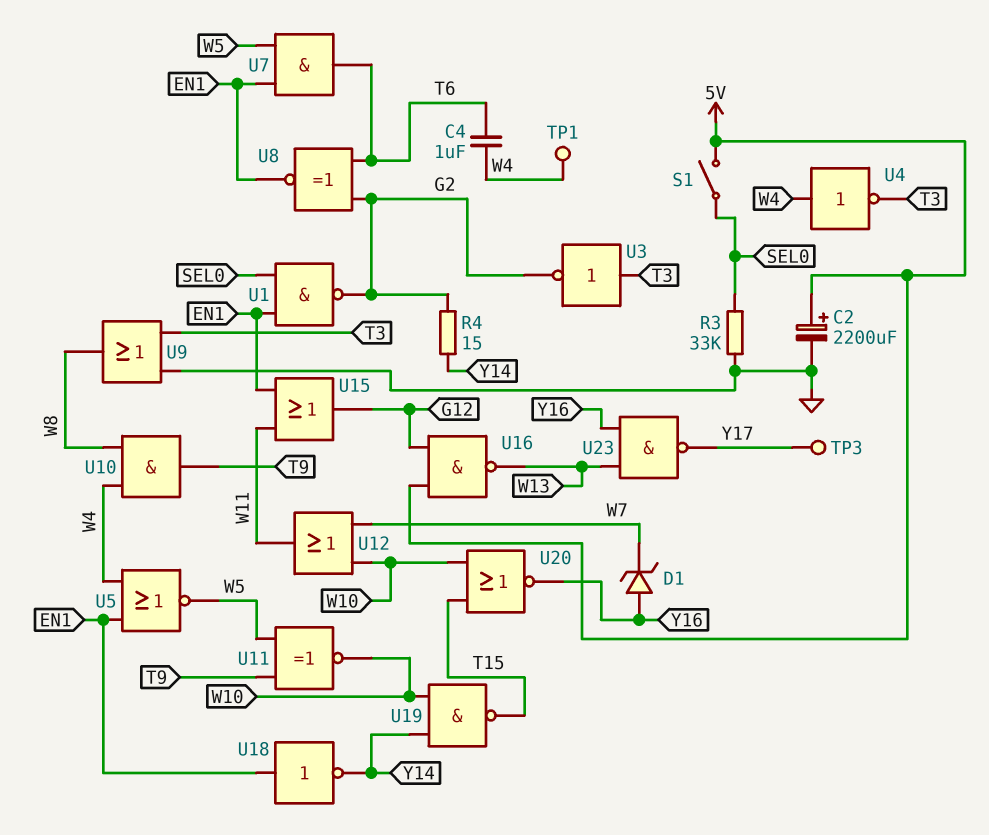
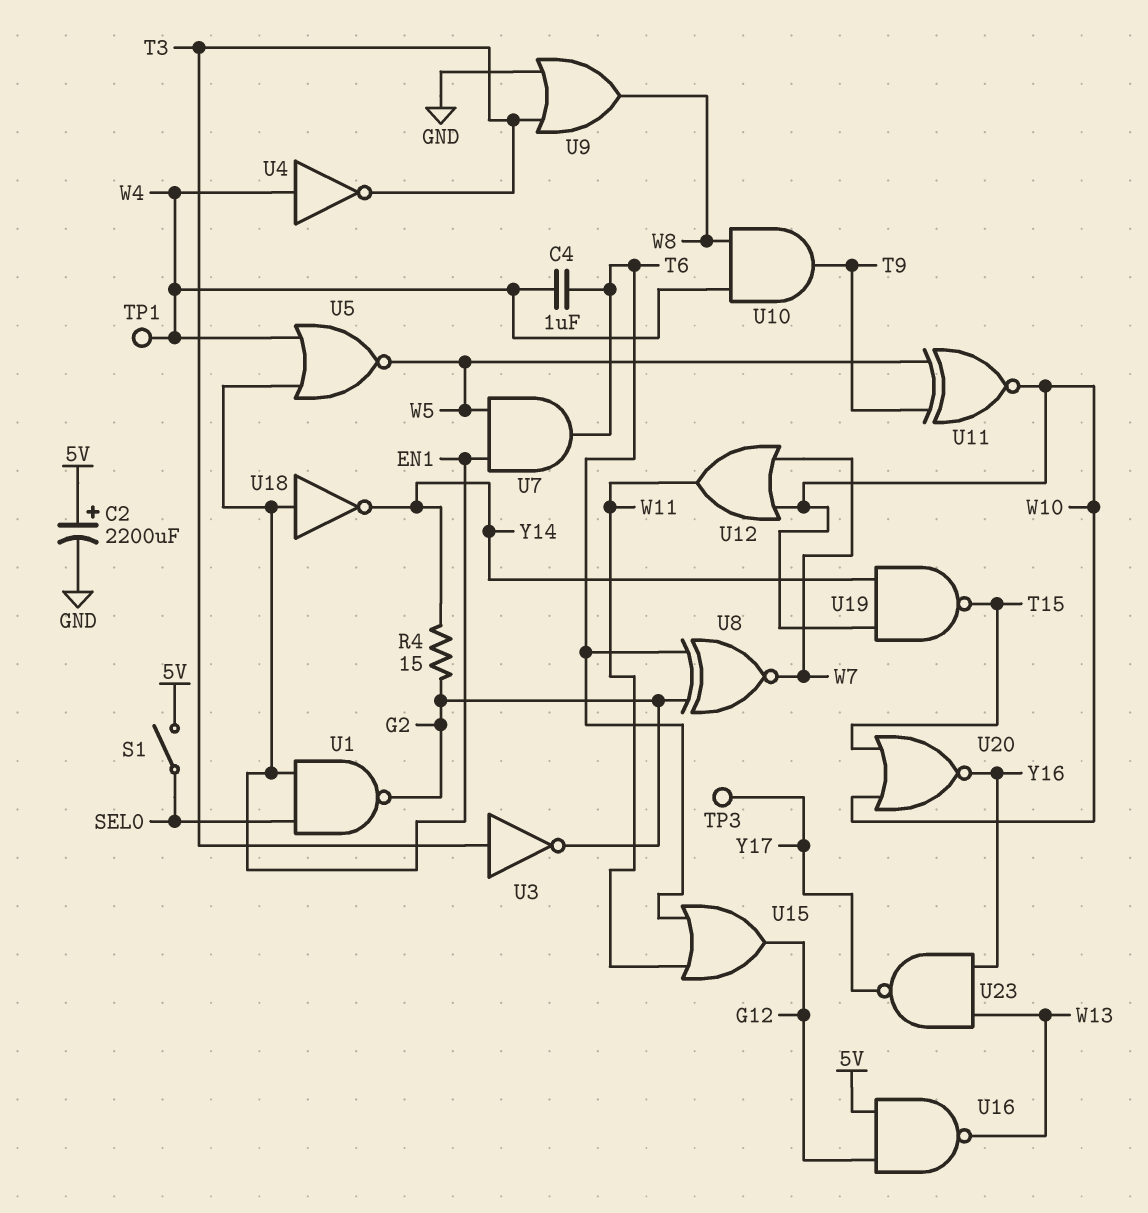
D1: zener (A Y16, K W7) -> none
R3: 33k (GND, SEL0) -> none
U8: XNOR (in G2, in T6, out EN1) -> XNOR (in G2, in T6, out W7)
U15: OR (in EN1, in W11, out G12) -> OR (in T6, in W11, out G12)

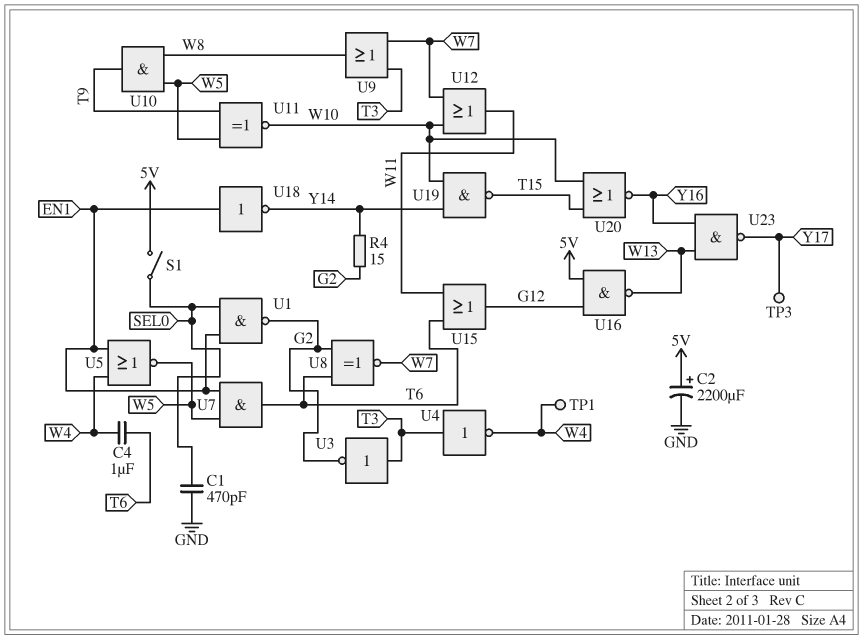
C1: none -> 470pF (GND, SEL0)
U4: NOT (in W4, out T3) -> NOT (in T3, out W4)
U9: OR (in GND, in T3, out W8) -> OR (in T3, in W7, out W8)
U10: AND (in W4, in W8, out T9) -> AND (in W5, in W8, out T9)

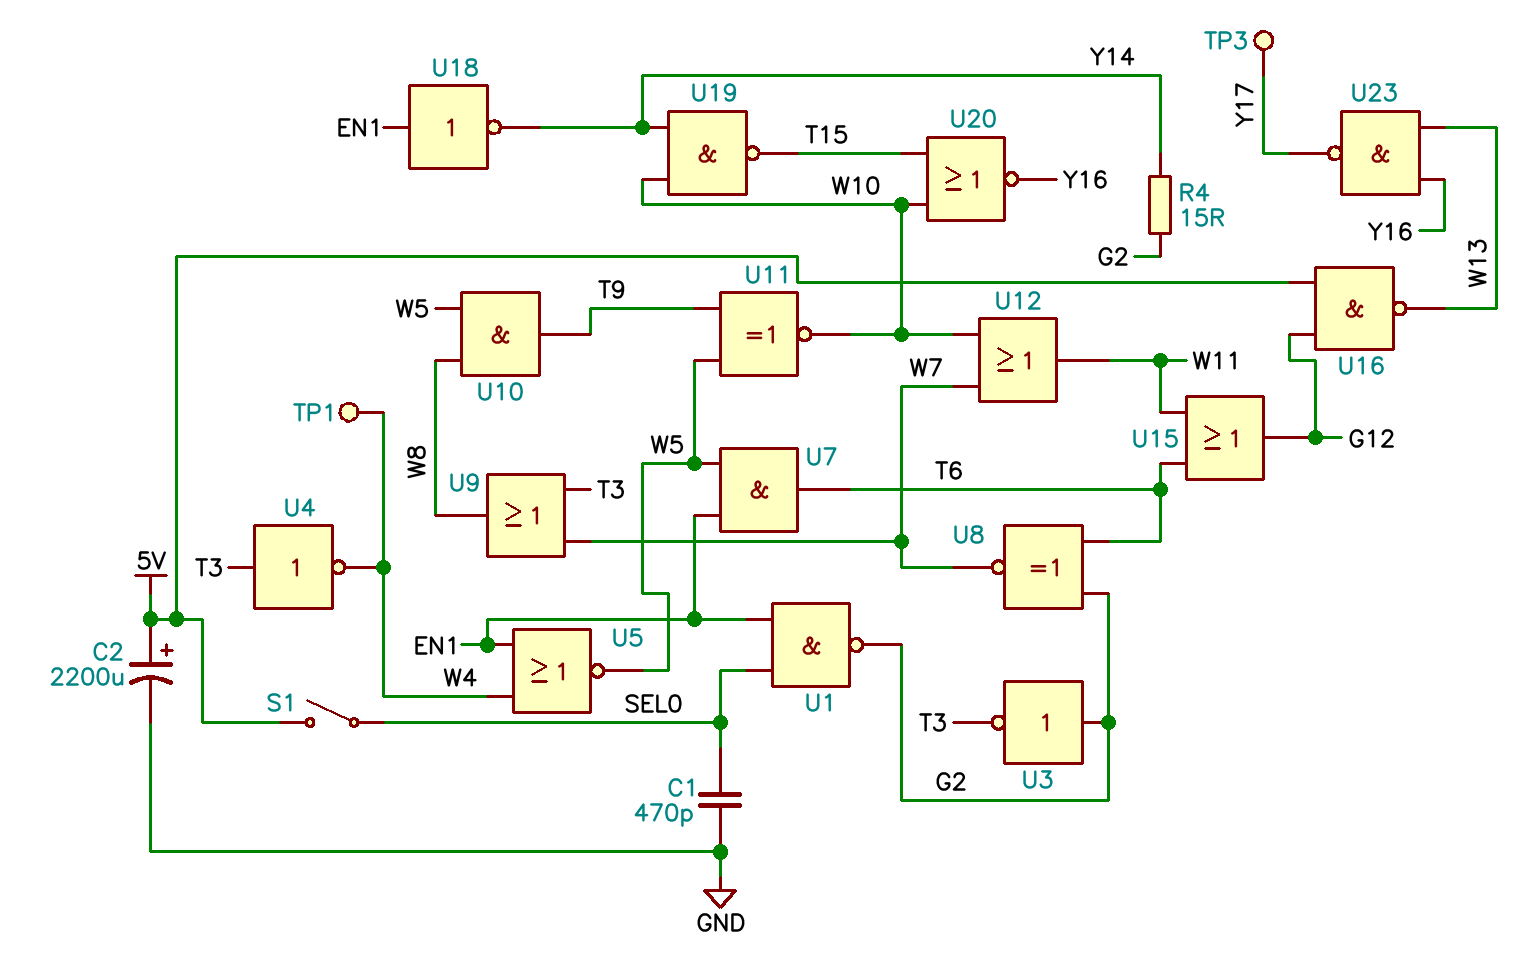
C4: 1uF (T6, W4) -> none
U3: NOT (in T3, out G2) -> NOT (in G2, out T3)

